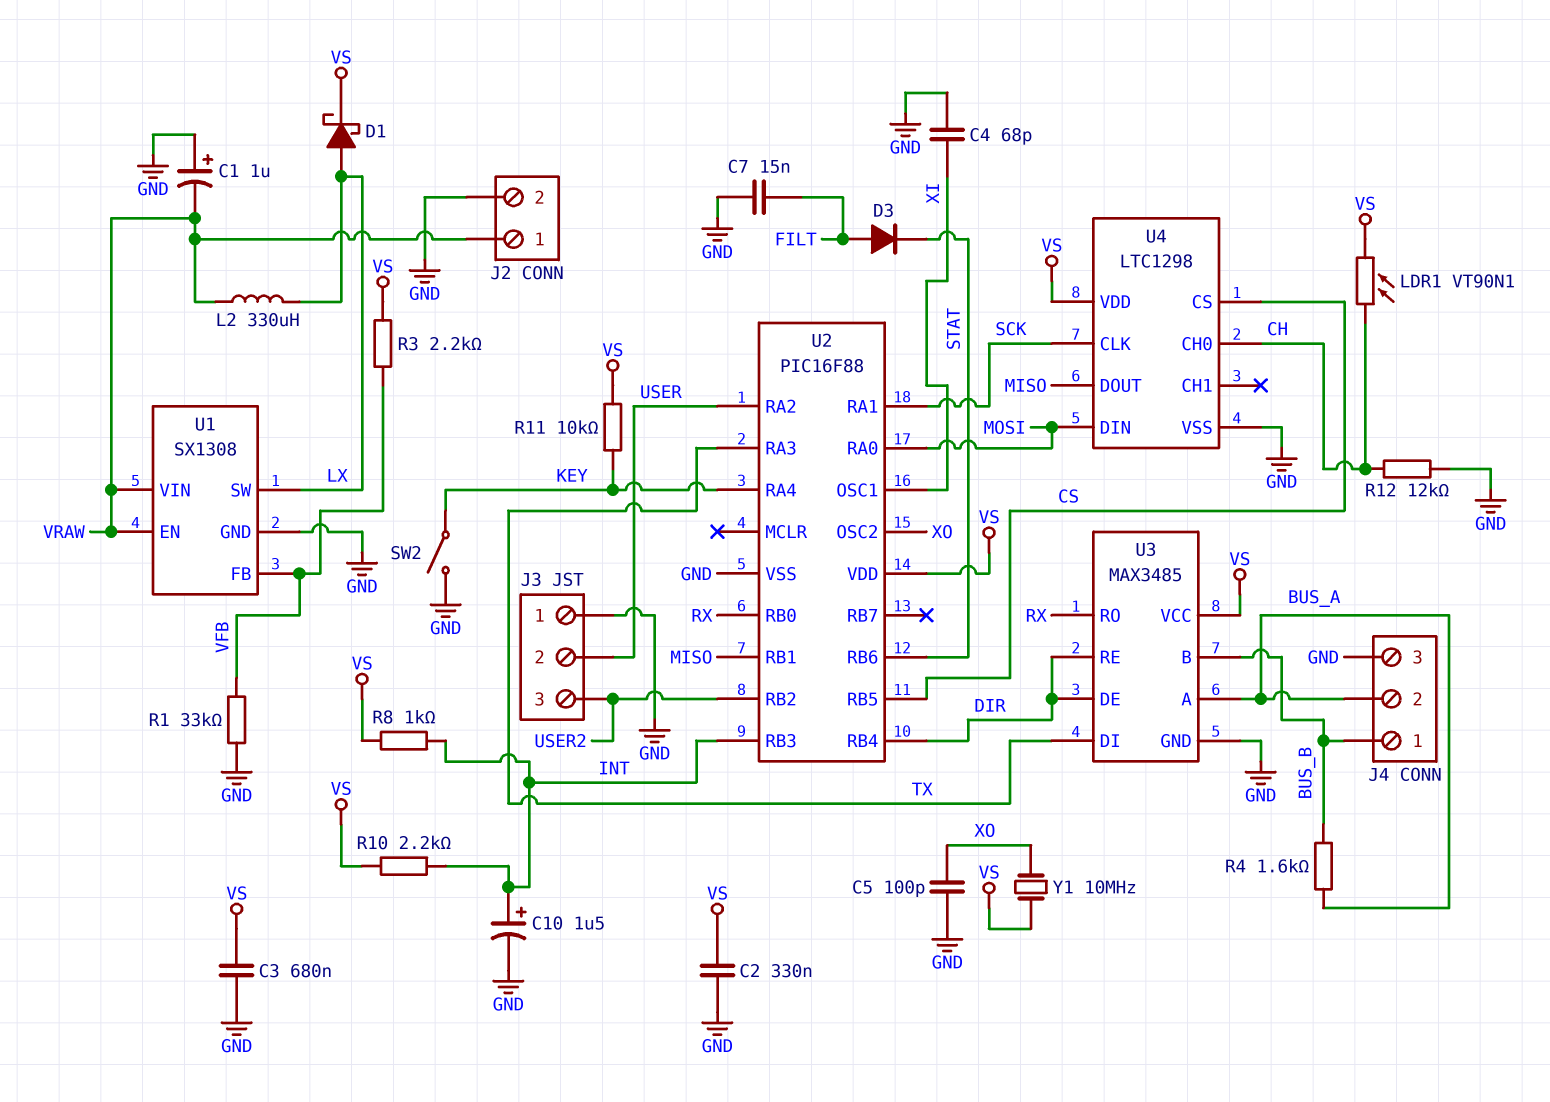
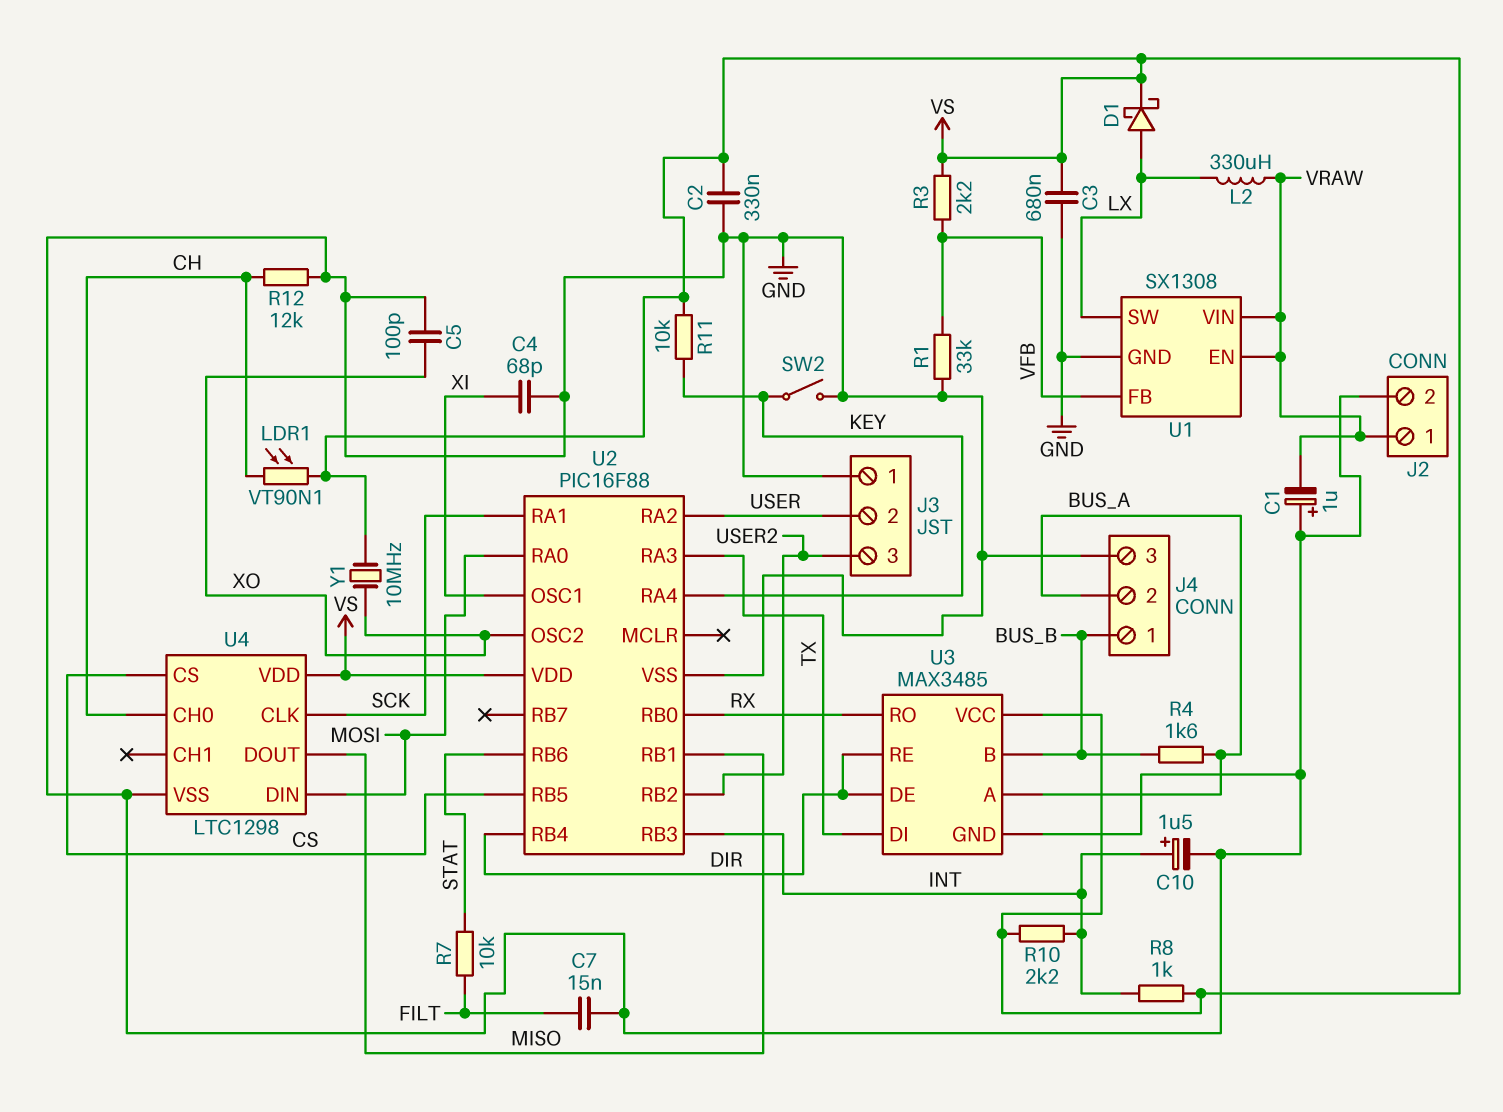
D3: diode (A FILT, K STAT) -> none
R7: none -> 10k (FILT, STAT)

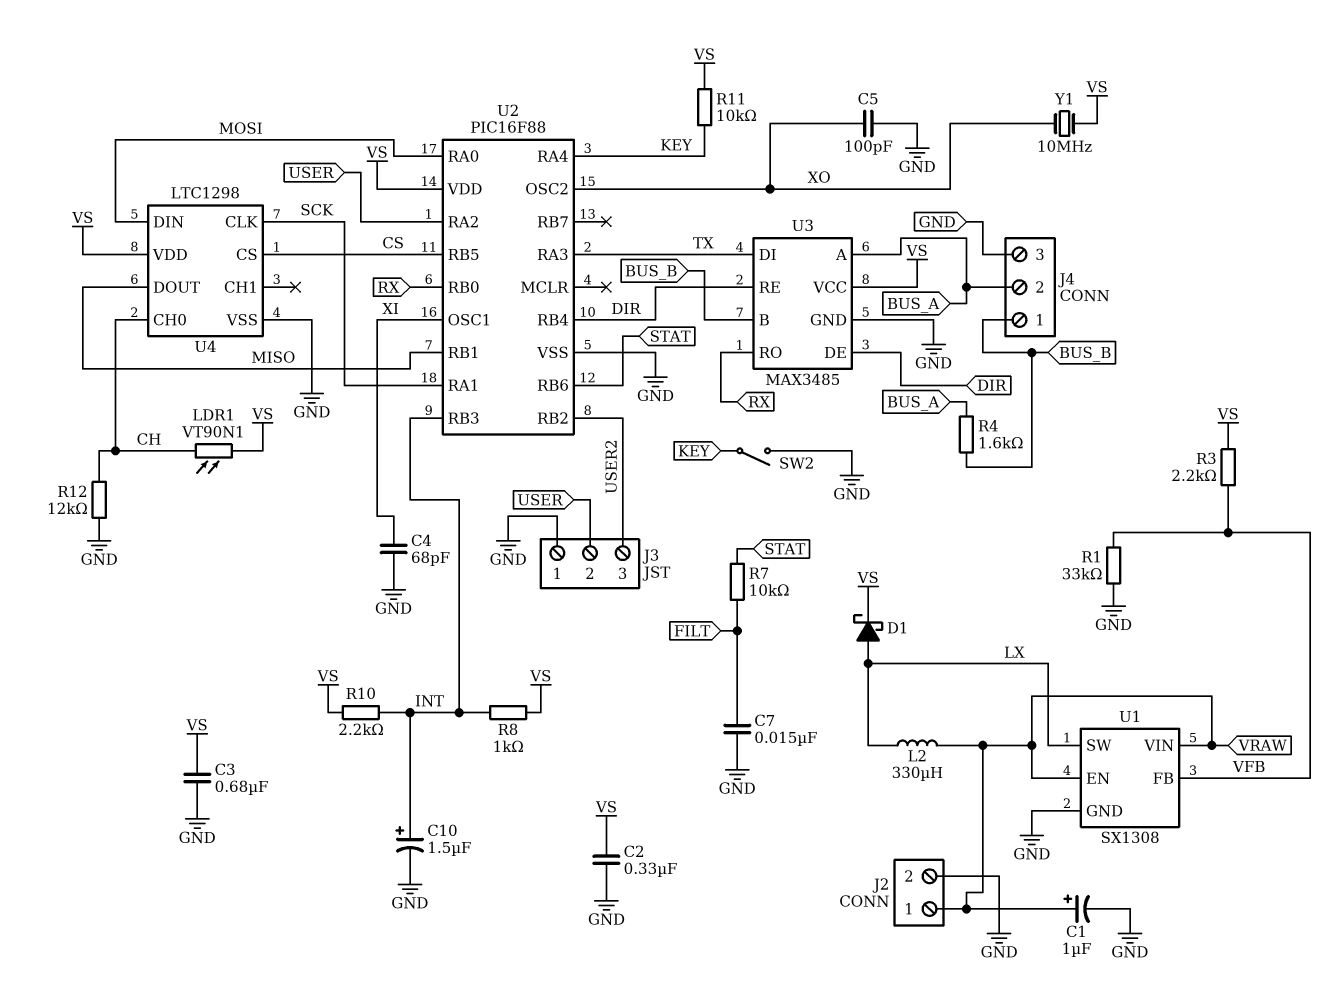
C1: 1uF (plus GND, minus VRAW) -> 1uF (plus VRAW, minus GND)

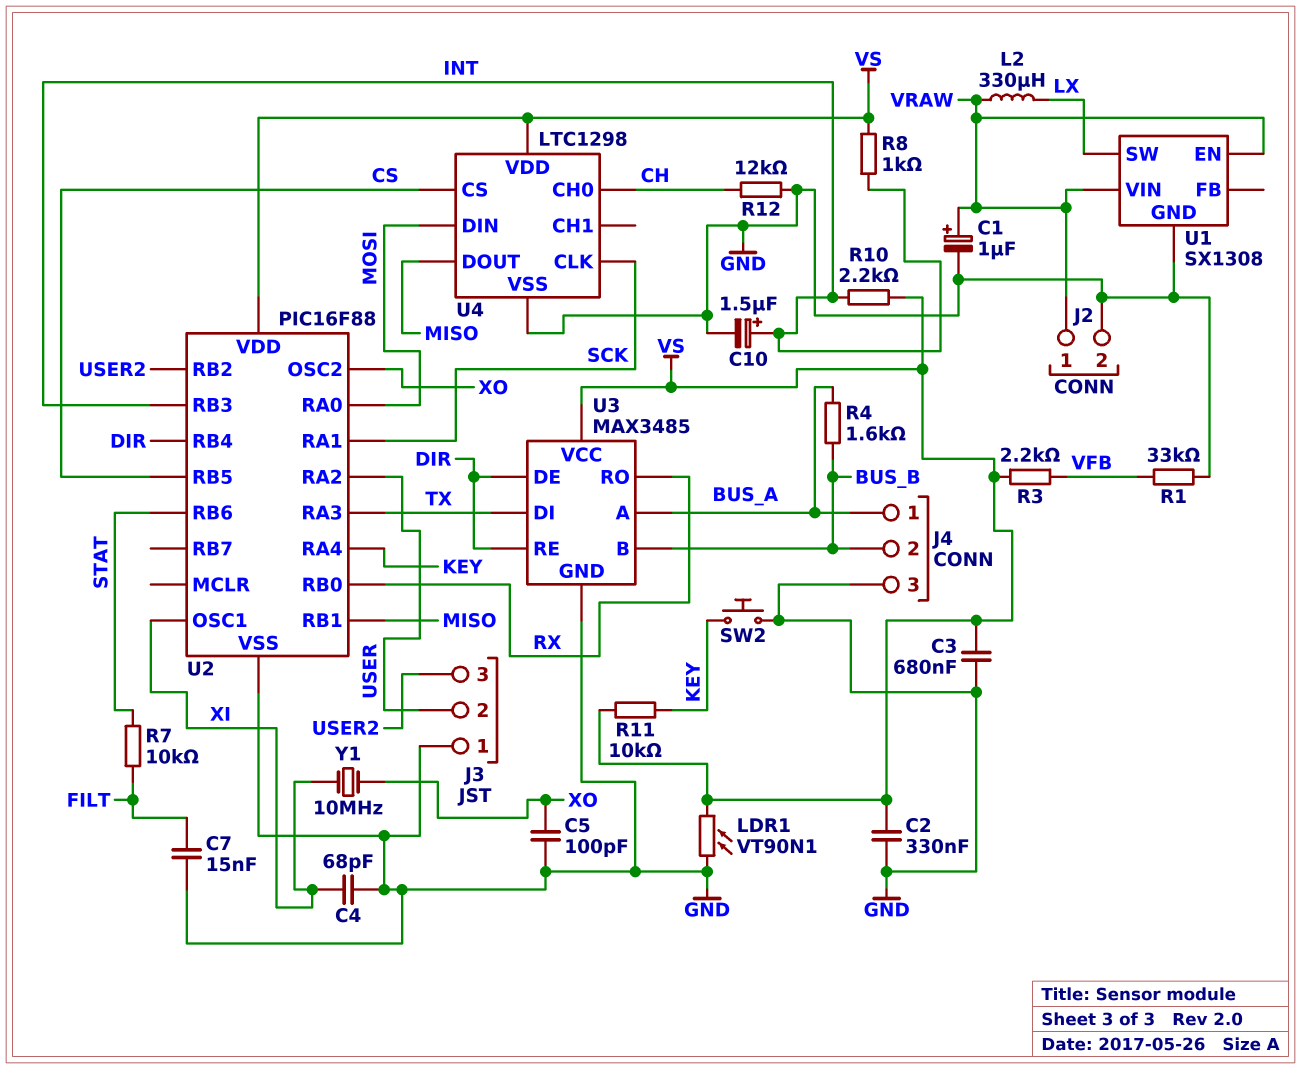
D1: schottky (A LX, K VS) -> none
J4 pin 1: BUS_B -> BUS_A
J4 pin 2: BUS_A -> BUS_B
LDR1: VT90N1 (CH, VS) -> VT90N1 (GND, VS)
SW2: switch (GND, KEY) -> button (GND, KEY)
U1 pin FB: VFB -> none
Y1: 10MHz (VS, XO) -> 10MHz (XI, XO)

